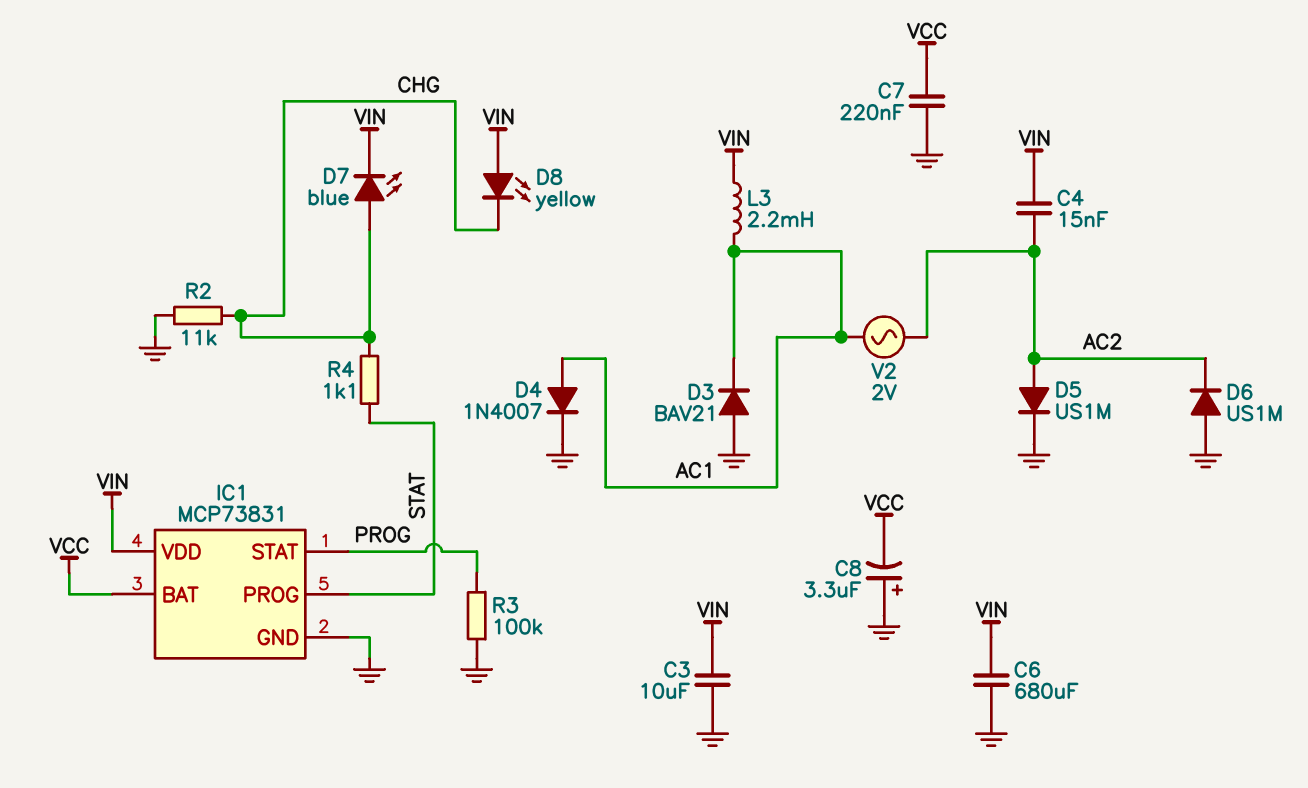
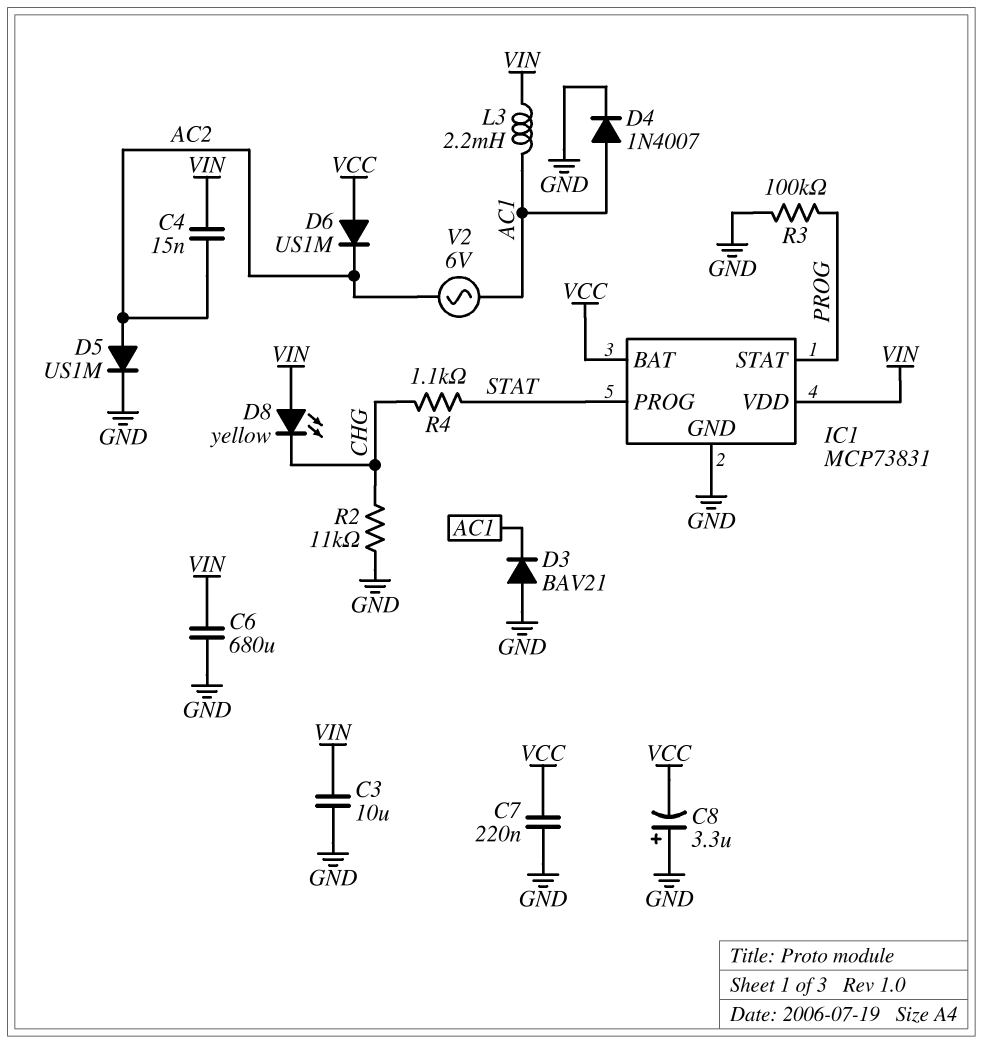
D6: diode US1M (A GND, K AC2) -> diode US1M (A VCC, K AC2)
D7: LED blue (A CHG, K VIN) -> none
V2: AC 2V (AC1, AC2) -> AC 6V (AC1, AC2)

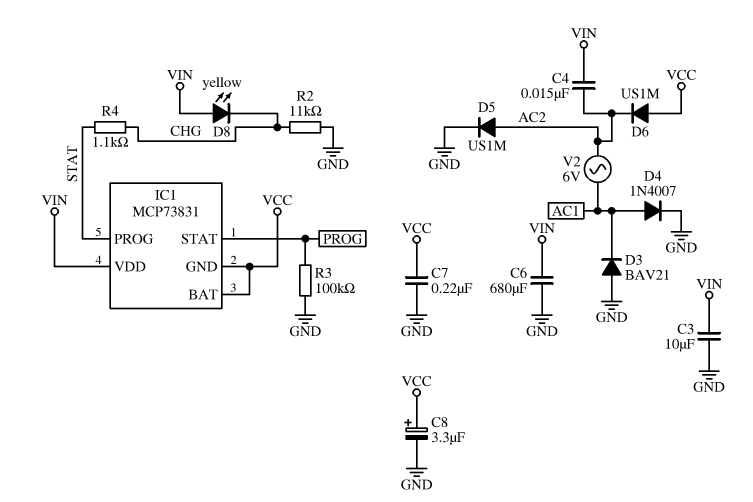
C8: 3.3uF (plus GND, minus VCC) -> 3.3uF (plus VCC, minus GND)
IC1 pin GND: GND -> VCC
L3: 2.2mH (AC1, VIN) -> none

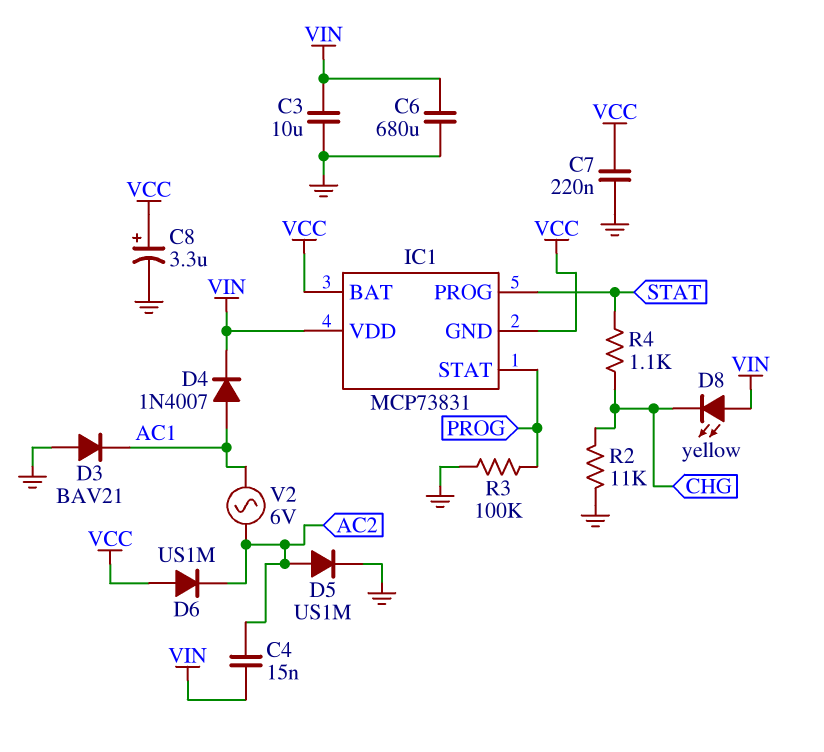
D4: diode 1N4007 (A AC1, K GND) -> diode 1N4007 (A AC1, K VIN)

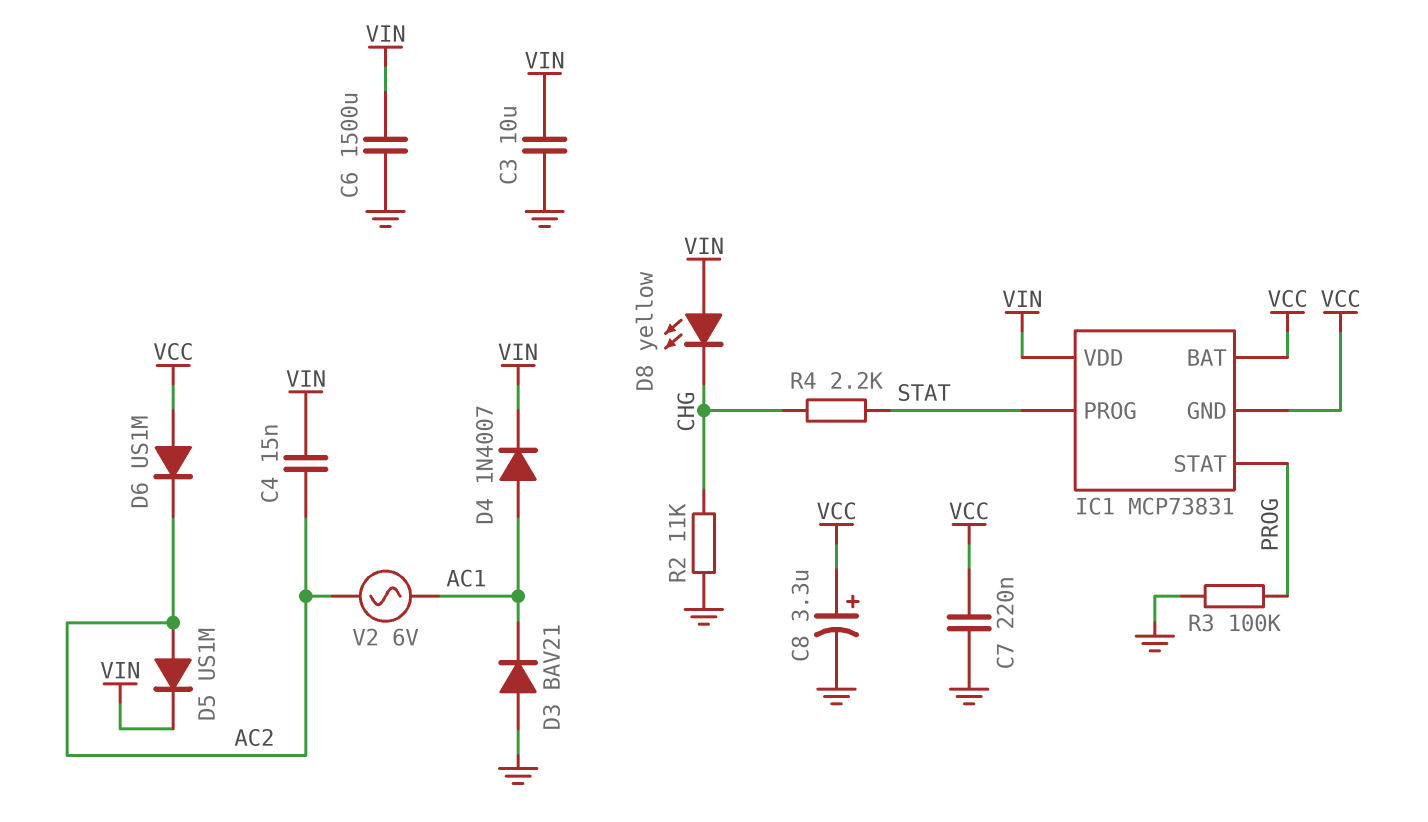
C6: 680uF (GND, VIN) -> 1500uF (GND, VIN)
D5: diode US1M (A AC2, K GND) -> diode US1M (A AC2, K VIN)
R4: 1.1k (CHG, STAT) -> 2.2k (CHG, STAT)

